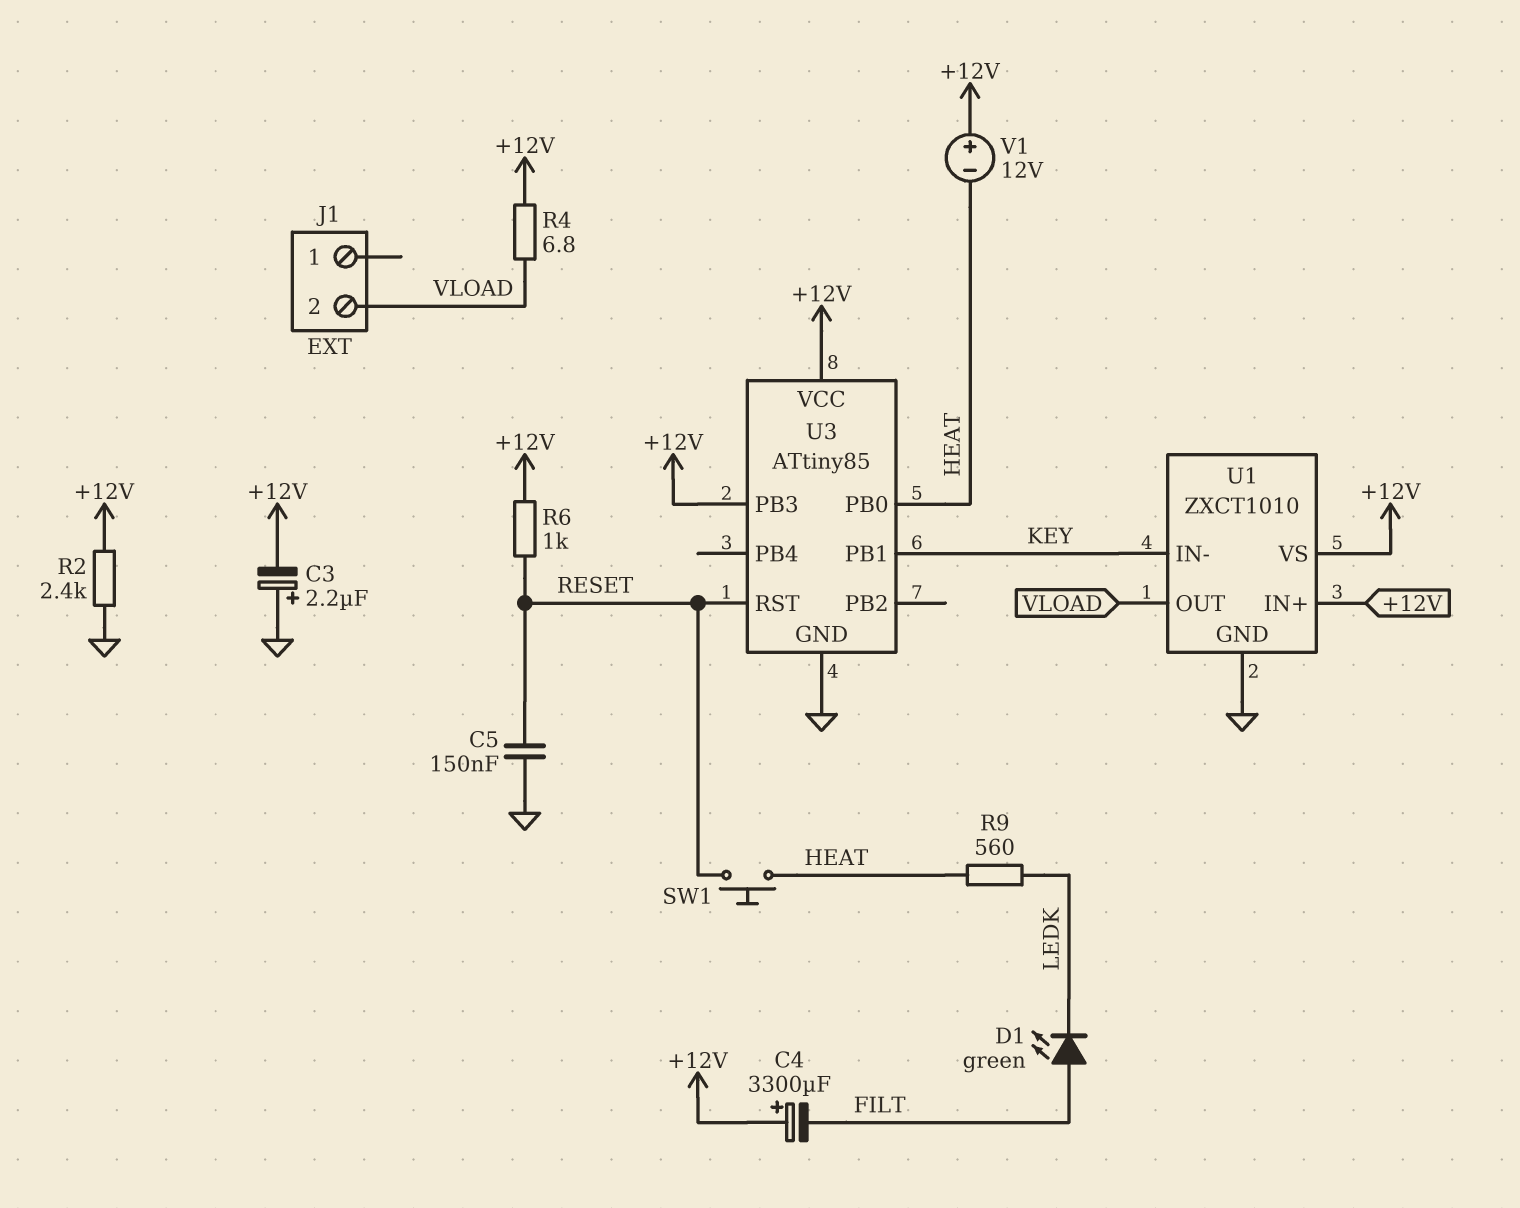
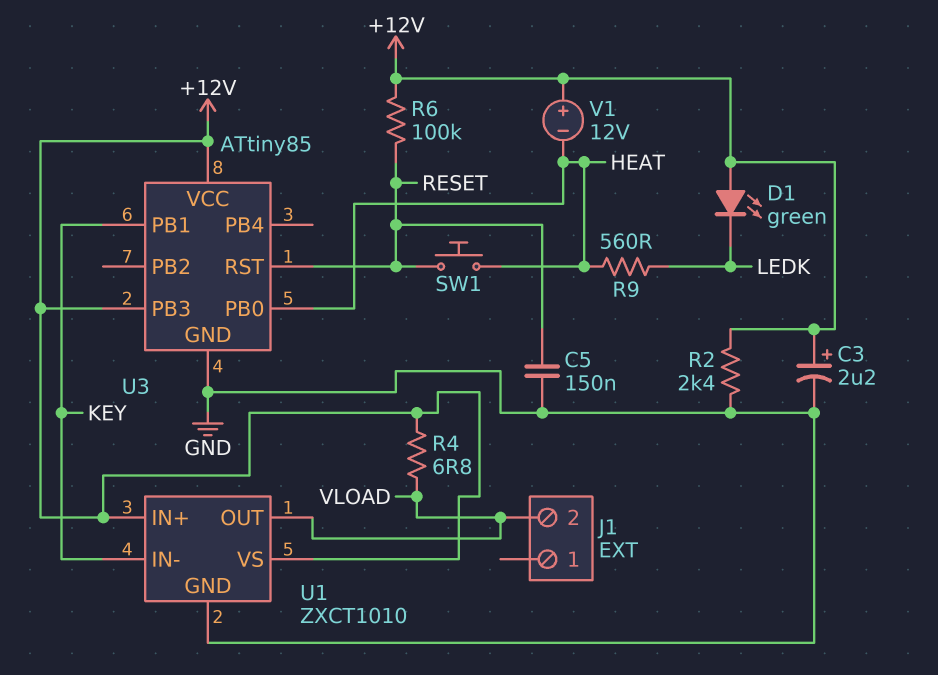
C3: 2.2uF (plus GND, minus +12V) -> 2.2uF (plus +12V, minus GND)
C4: 3300uF (plus +12V, minus FILT) -> none
D1: LED green (A FILT, K LEDK) -> LED green (A +12V, K LEDK)
R6: 1k (+12V, RESET) -> 100k (+12V, RESET)

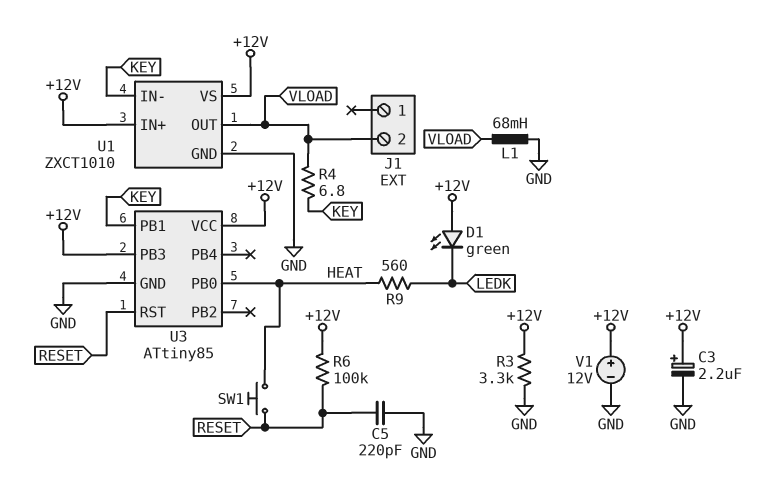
C5: 150nF (GND, RESET) -> 220pF (GND, RESET)
L1: none -> 68mH (GND, VLOAD)
R2: 2.4k (+12V, GND) -> none
R3: none -> 3.3k (+12V, GND)
R4: 6.8 (+12V, VLOAD) -> 6.8 (KEY, VLOAD)
V1: 12V (plus +12V, minus HEAT) -> 12V (plus +12V, minus GND)

